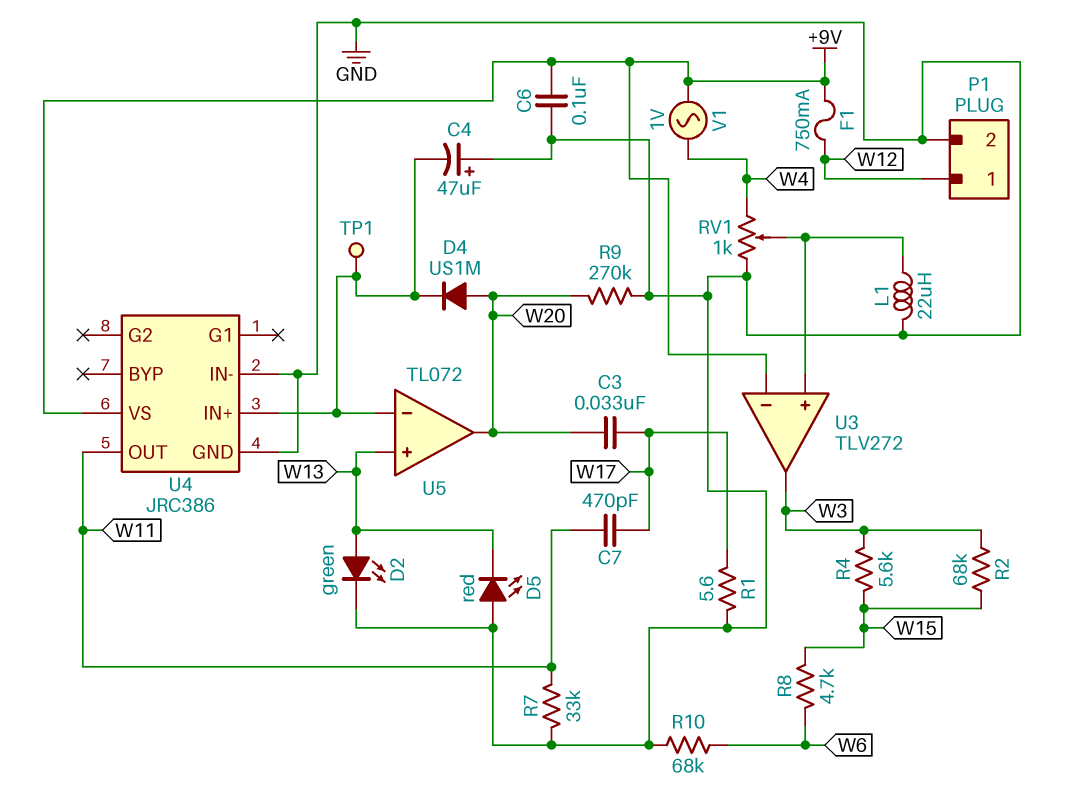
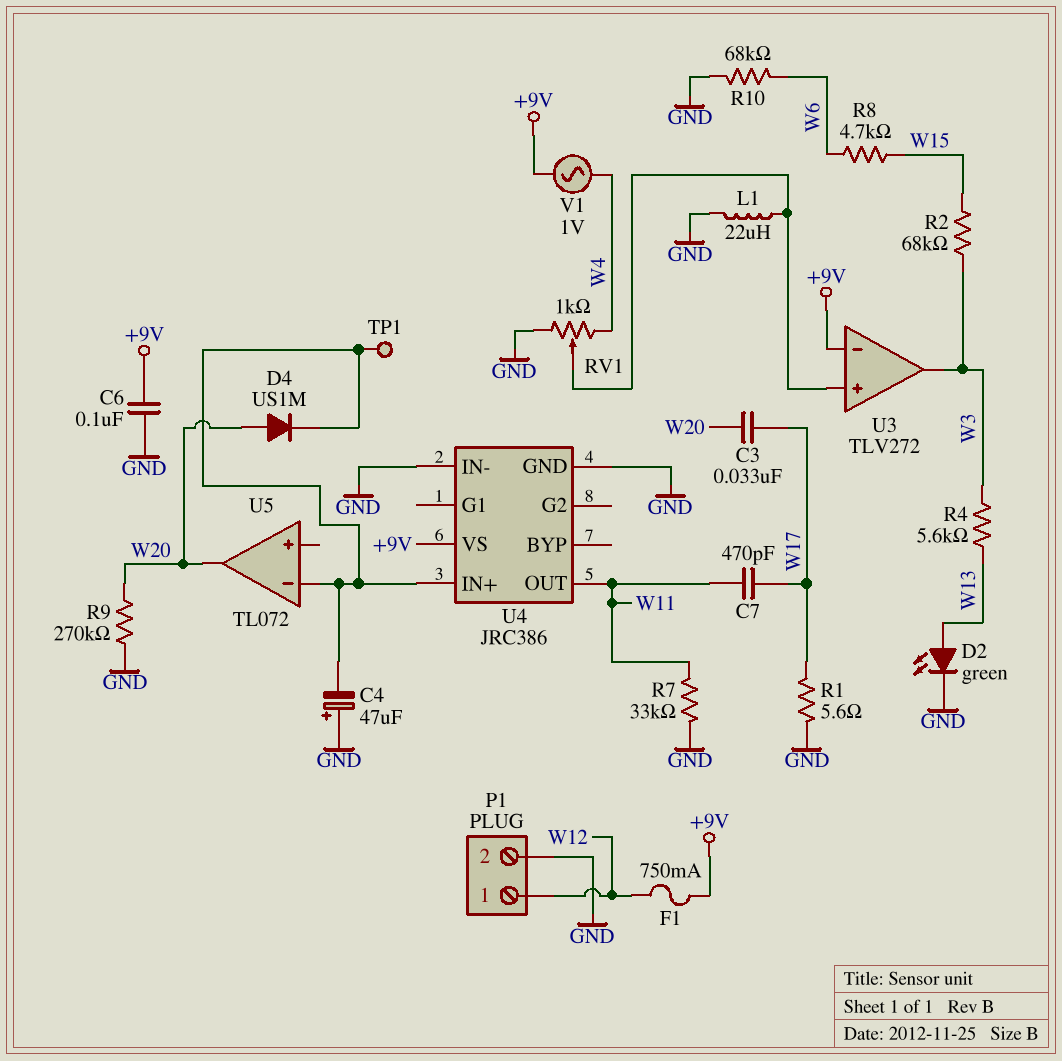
D5: LED red (A GND, K W13) -> none
R4: 5.6k (W3, W15) -> 5.6k (W3, W13)
U5 pin in+: W13 -> none

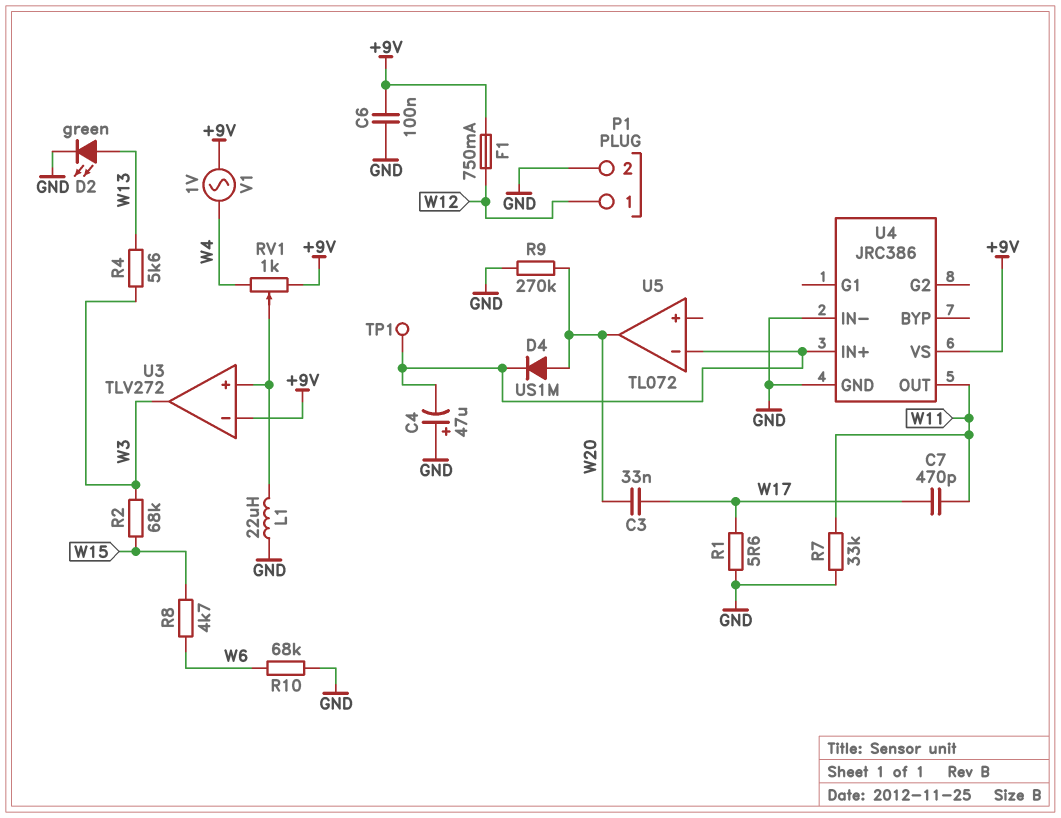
RV1: 1k (GND, W4, wiper U3/in+) -> 1k (+9V, W4, wiper U3/in+)

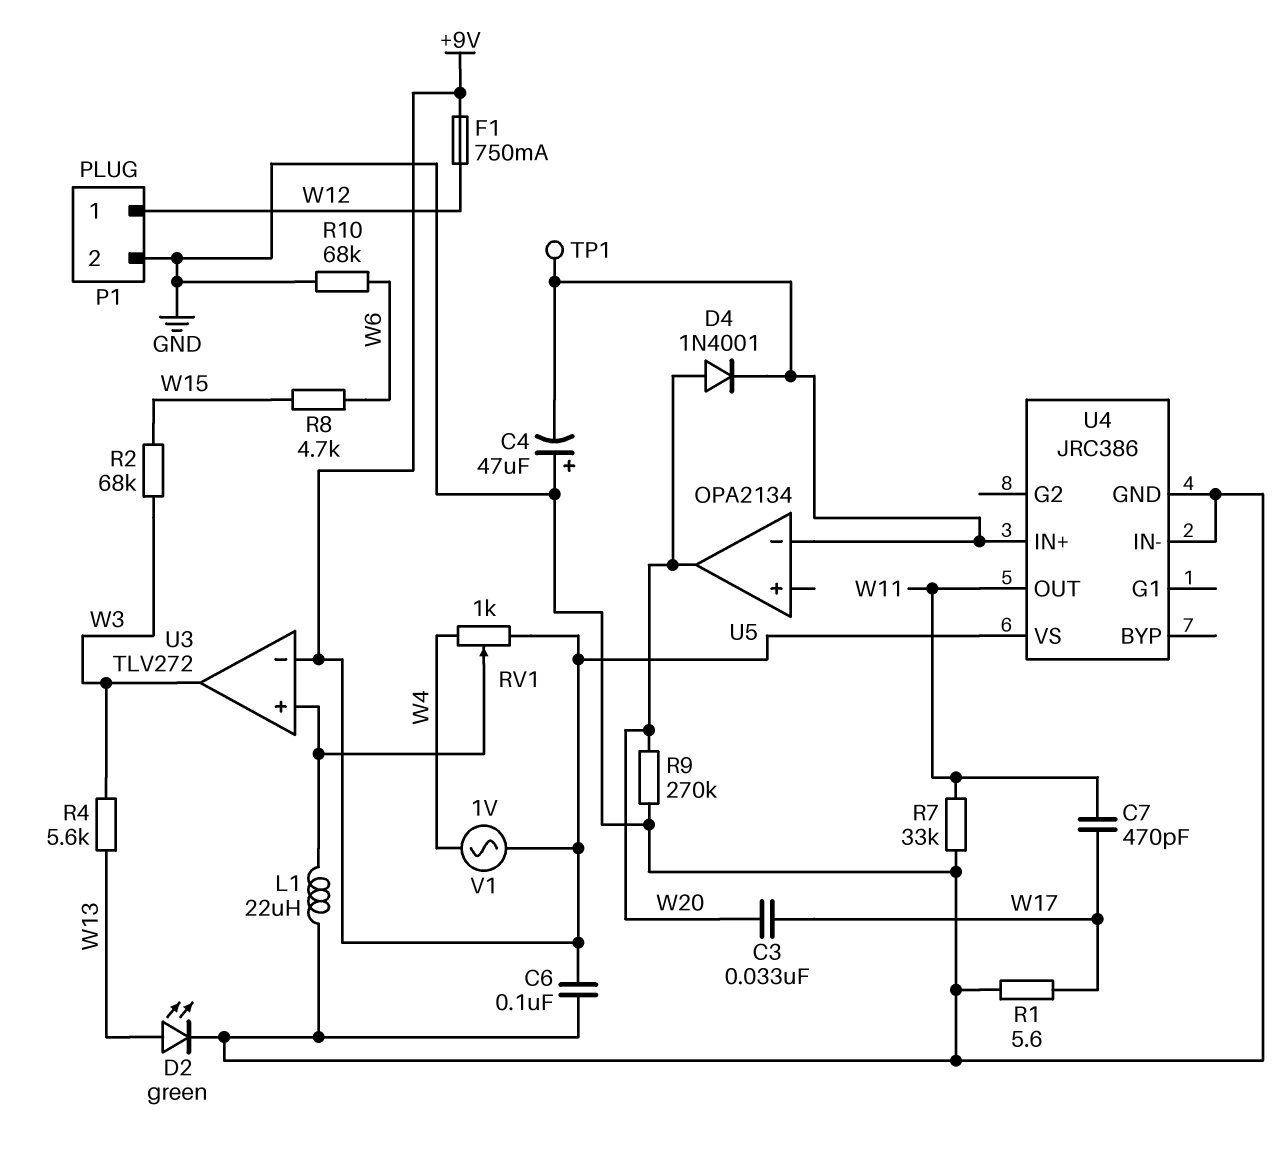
D4: diode US1M (A W20, K U4/IN+) -> diode 1N4001 (A W20, K U4/IN+)
U5: TL072 -> OPA2134

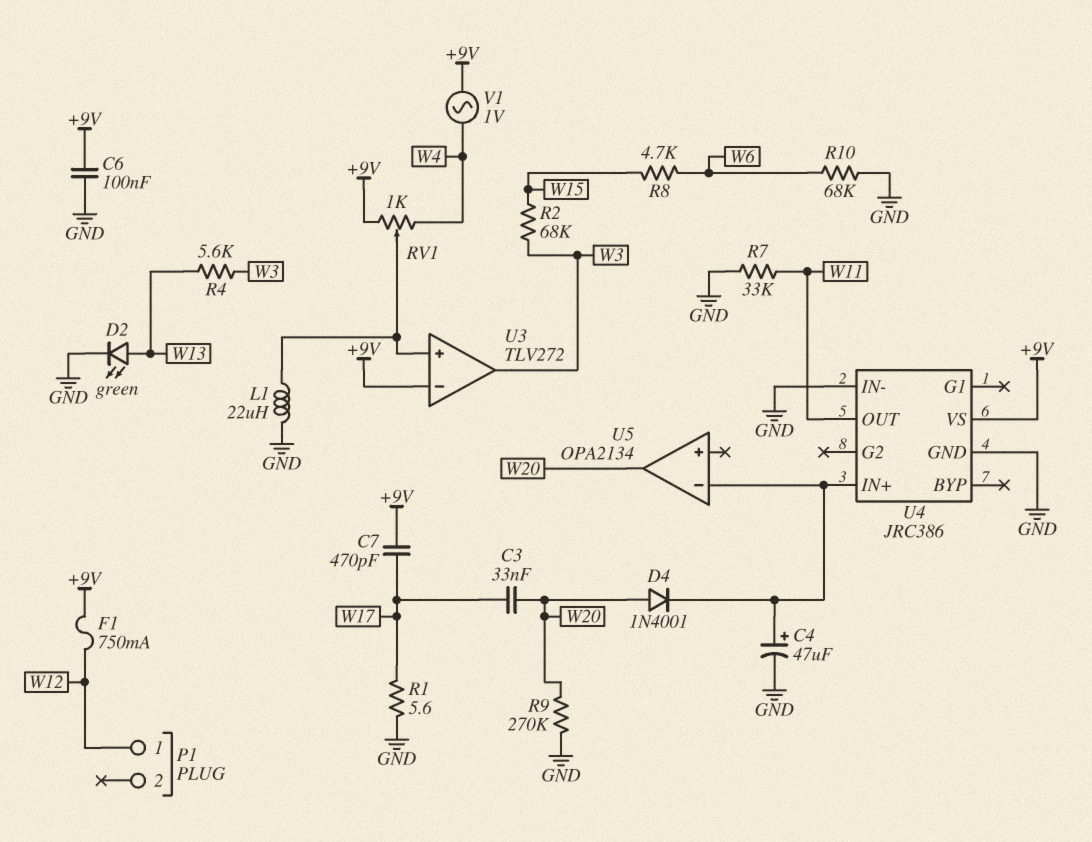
C4: 47uF (plus GND, minus U4/IN+) -> 47uF (plus U4/IN+, minus GND)
C7: 470pF (W11, W17) -> 470pF (+9V, W17)
P1 pin 2: GND -> none
TP1: test point (U4/IN+) -> none

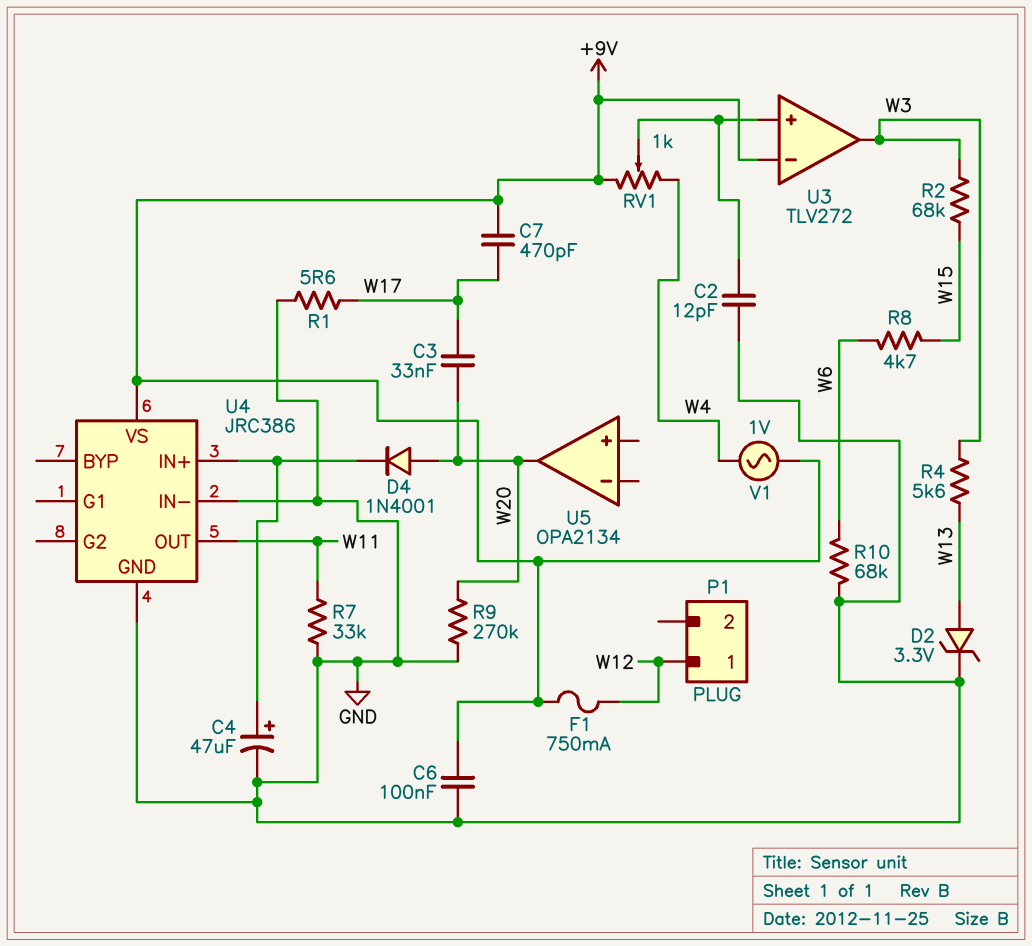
C2: none -> 12pF (GND, U3/in+)
D2: LED green (A W13, K GND) -> zener 3.3V (A W13, K GND)
L1: 22uH (GND, U3/in+) -> none
U5 pin in-: U4/IN+ -> none

